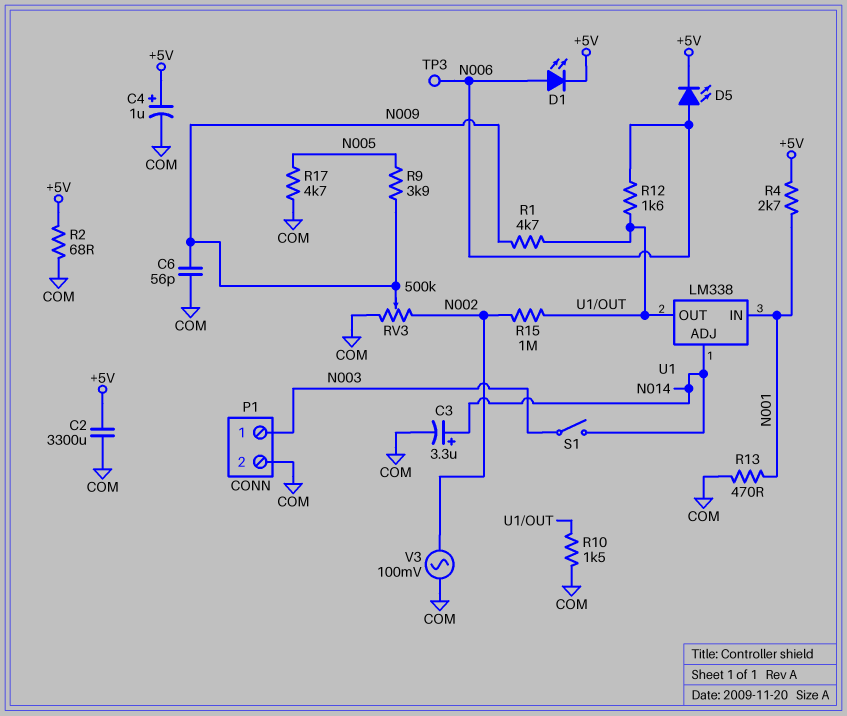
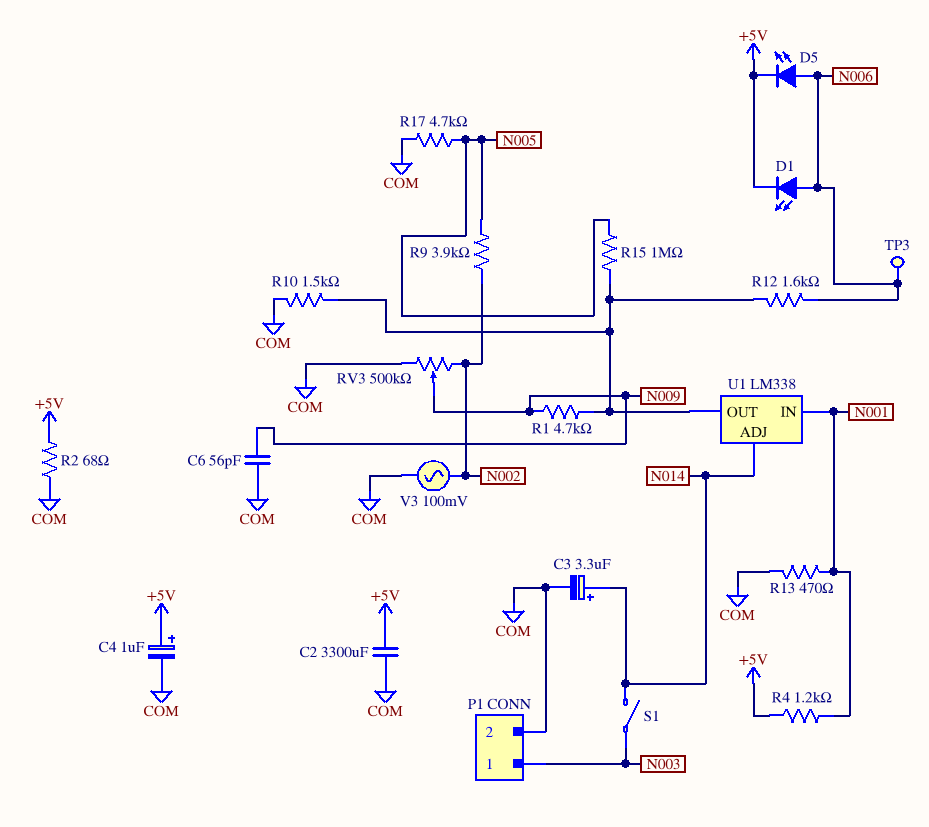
R4: 2.7k (+5V, N001) -> 1.2k (+5V, N001)
R9: 3.9k (N005, N009) -> 3.9k (N002, N005)
R15: 1M (N002, U1/OUT) -> 1M (N005, U1/OUT)

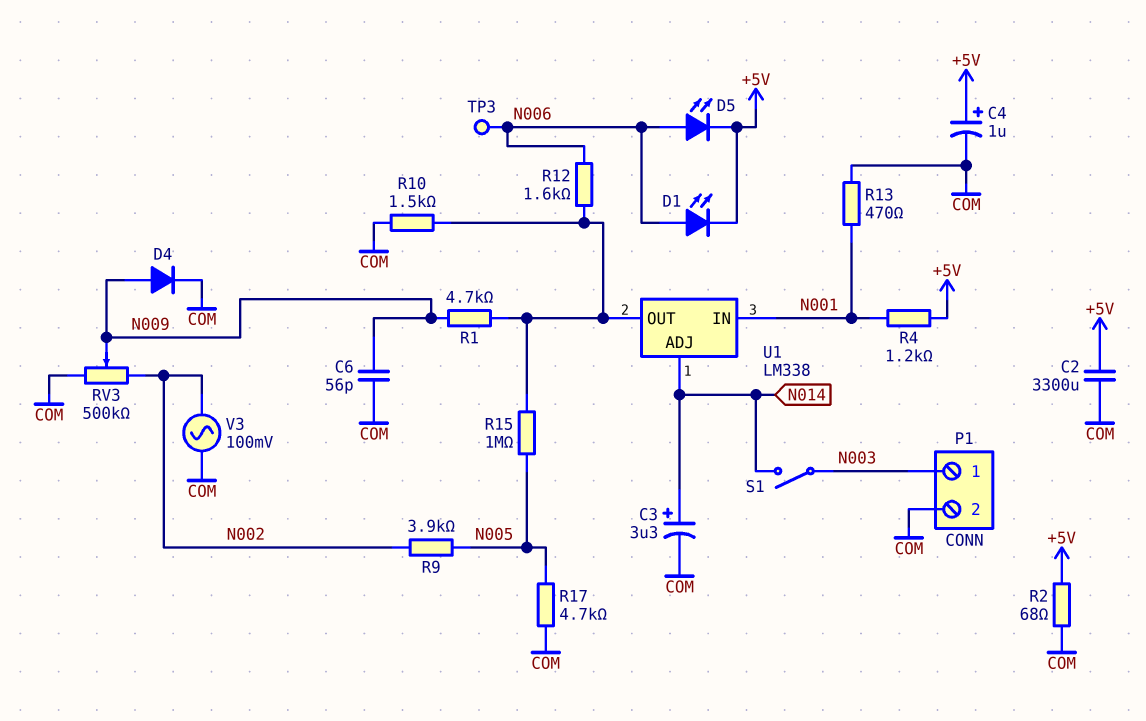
D4: none -> diode (A N009, K COM)

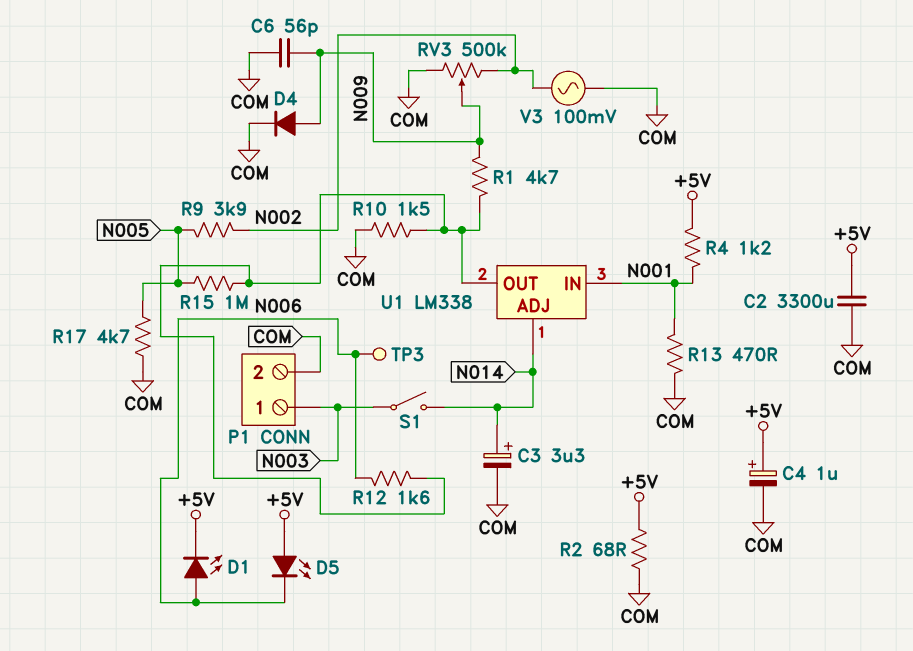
D5: LED (A N006, K +5V) -> LED (A +5V, K N006)

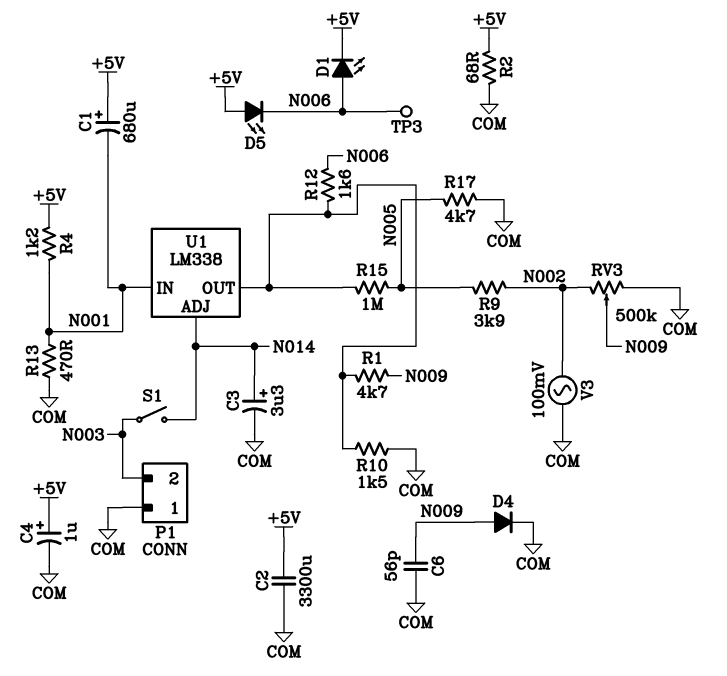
C1: none -> 680uF (plus +5V, minus N001)
P1 pin 1: N003 -> COM
P1 pin 2: COM -> N003

